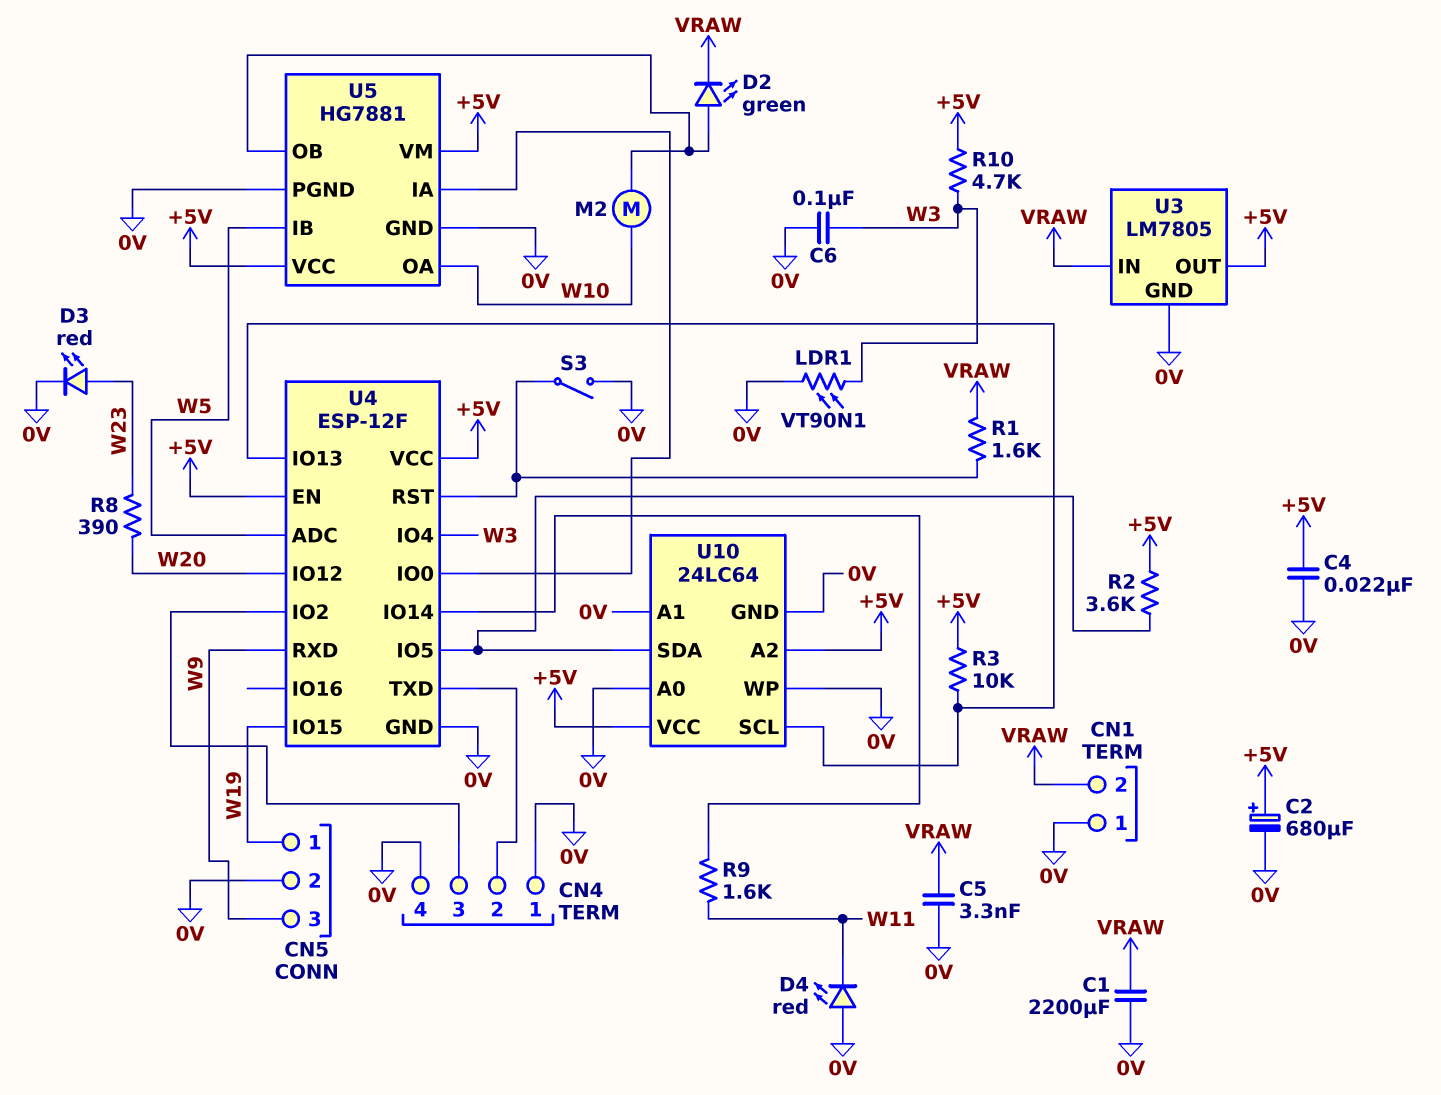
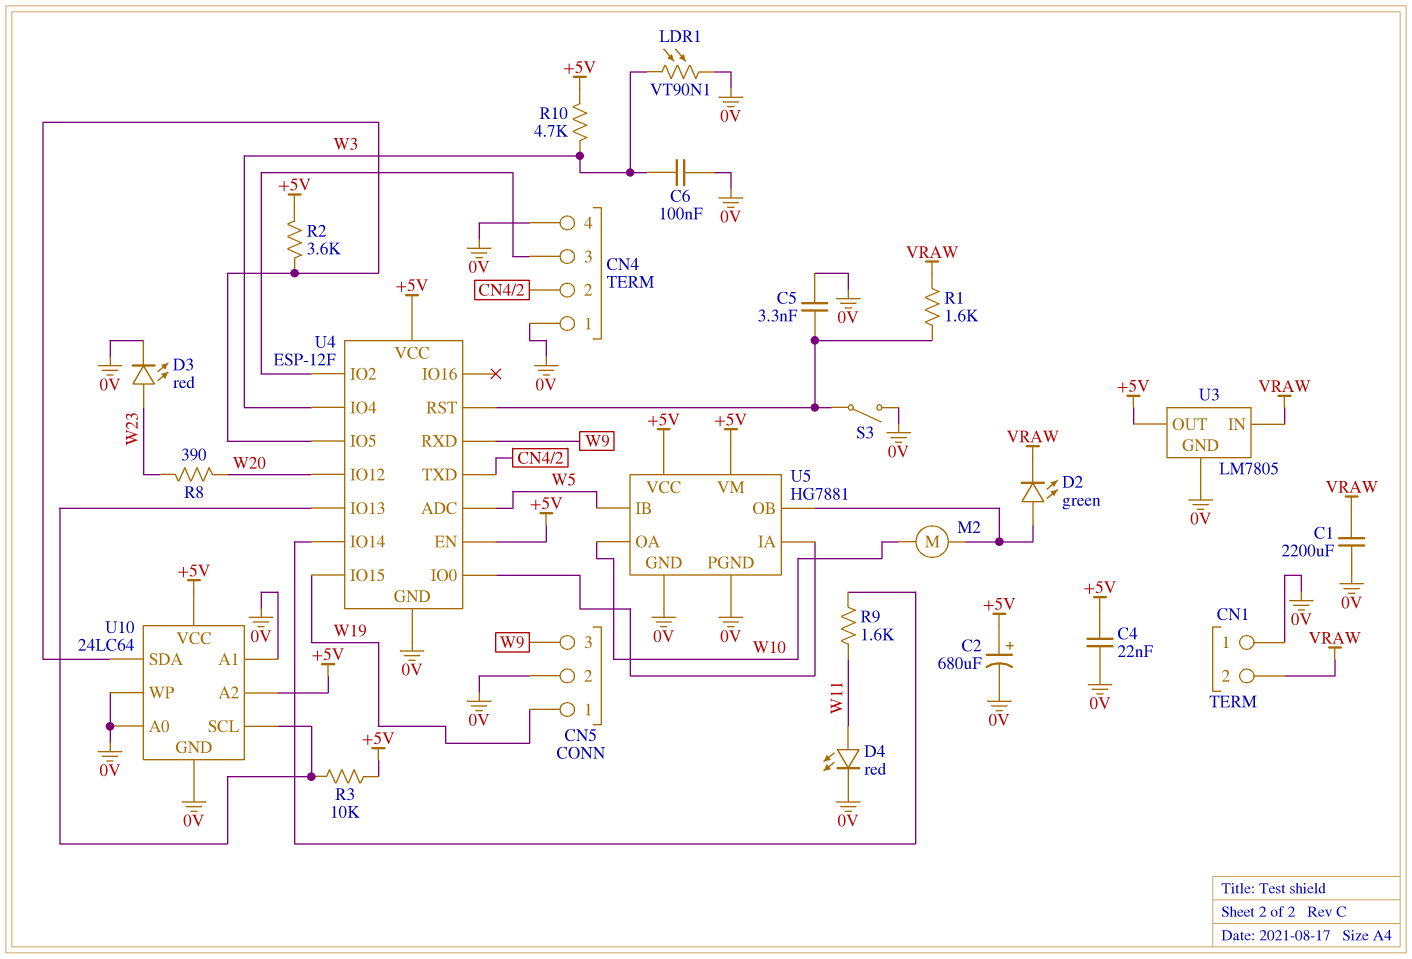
C5: 3.3nF (0V, VRAW) -> 3.3nF (0V, U4/RST)
D4: LED red (A 0V, K W11) -> LED red (A W11, K 0V)

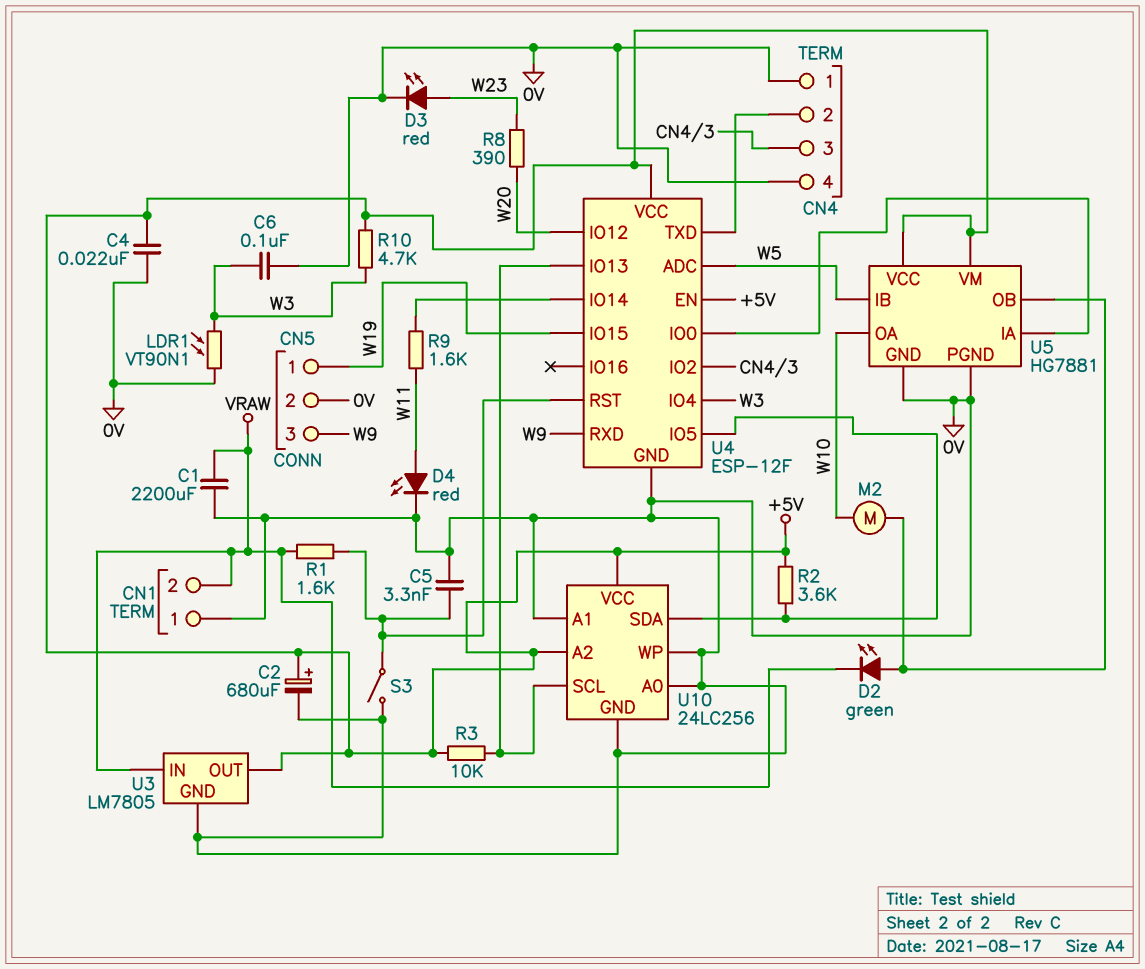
U10: 24LC64 -> 24LC256

